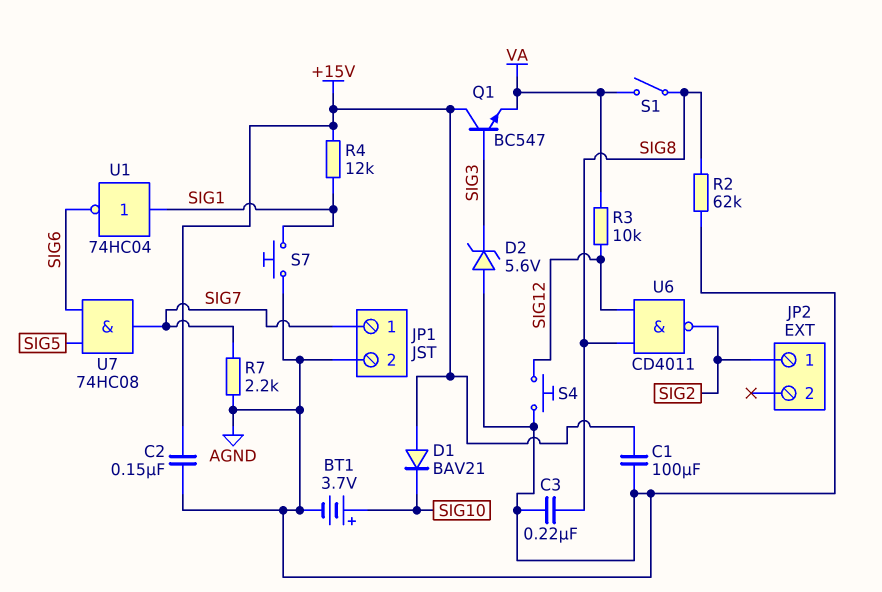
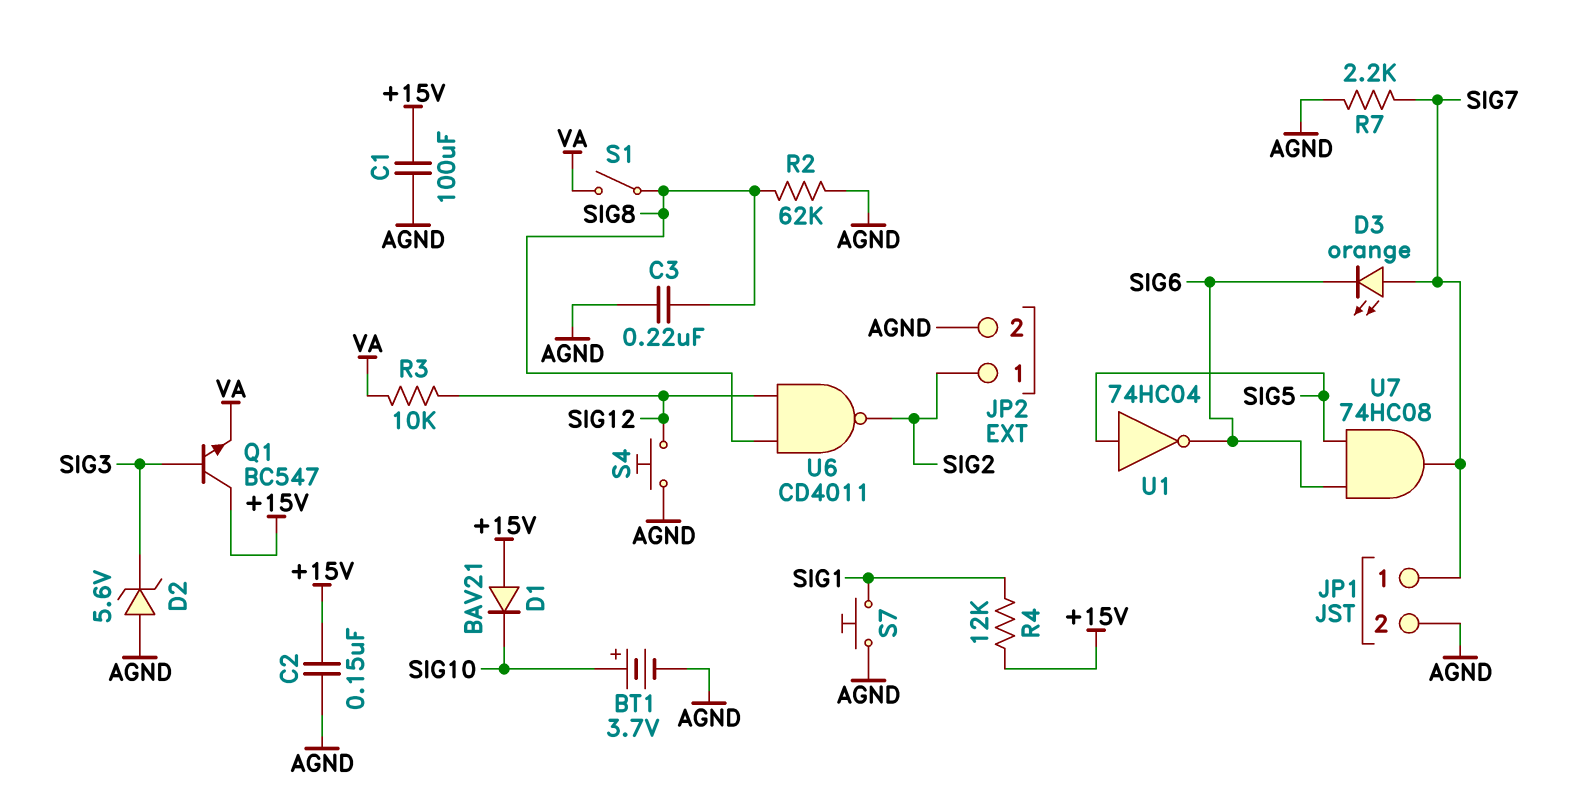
D3: none -> LED orange (A SIG7, K SIG6)
JP2 pin 2: none -> AGND
U1: NOT 74HC04 (in SIG1, out SIG6) -> NOT 74HC04 (in SIG5, out SIG6)

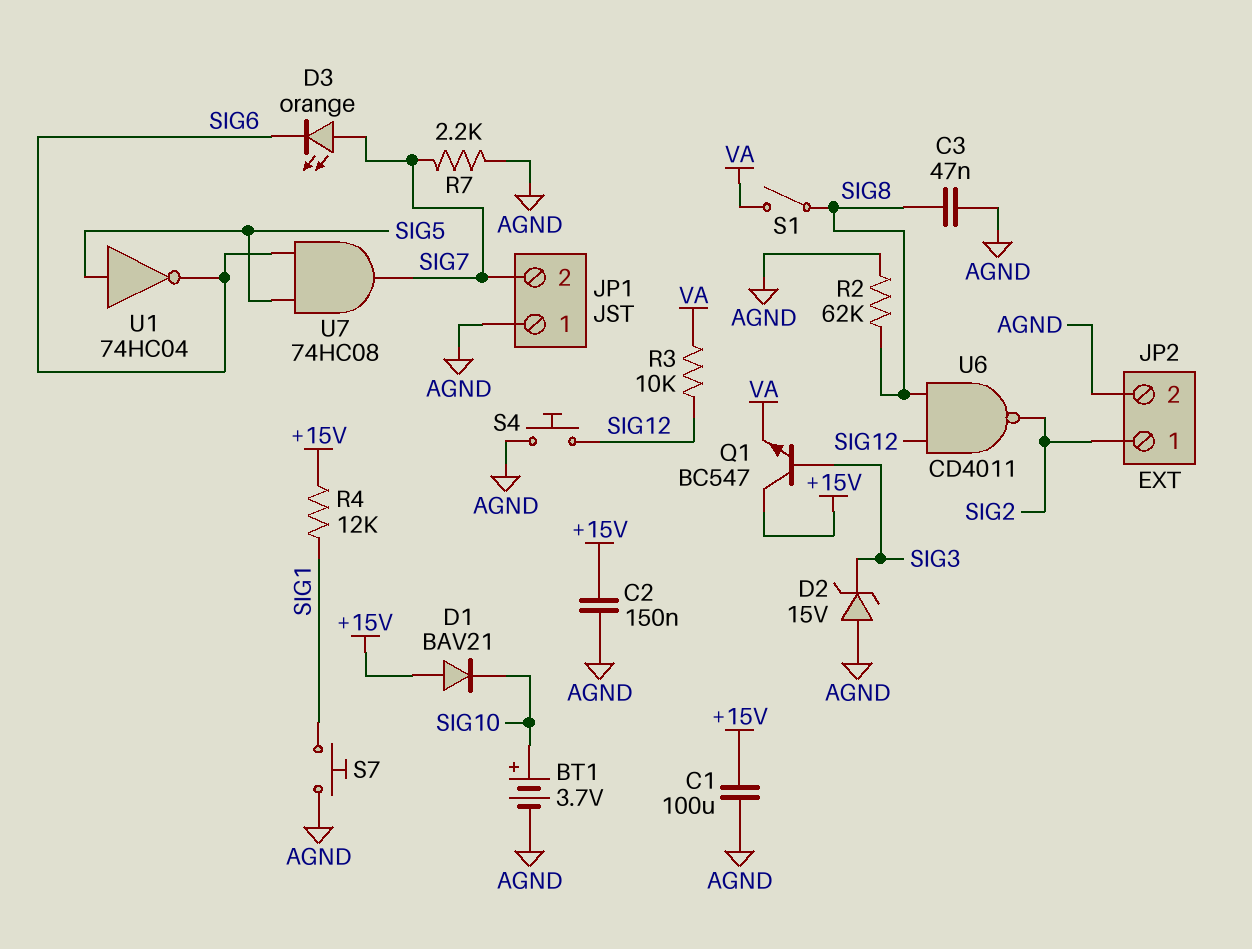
C3: 220nF (AGND, SIG8) -> 47nF (AGND, SIG8)
D2: zener 5.6V (A AGND, K SIG3) -> zener 15V (A AGND, K SIG3)
JP1 pin 1: SIG7 -> AGND
JP1 pin 2: AGND -> SIG7

